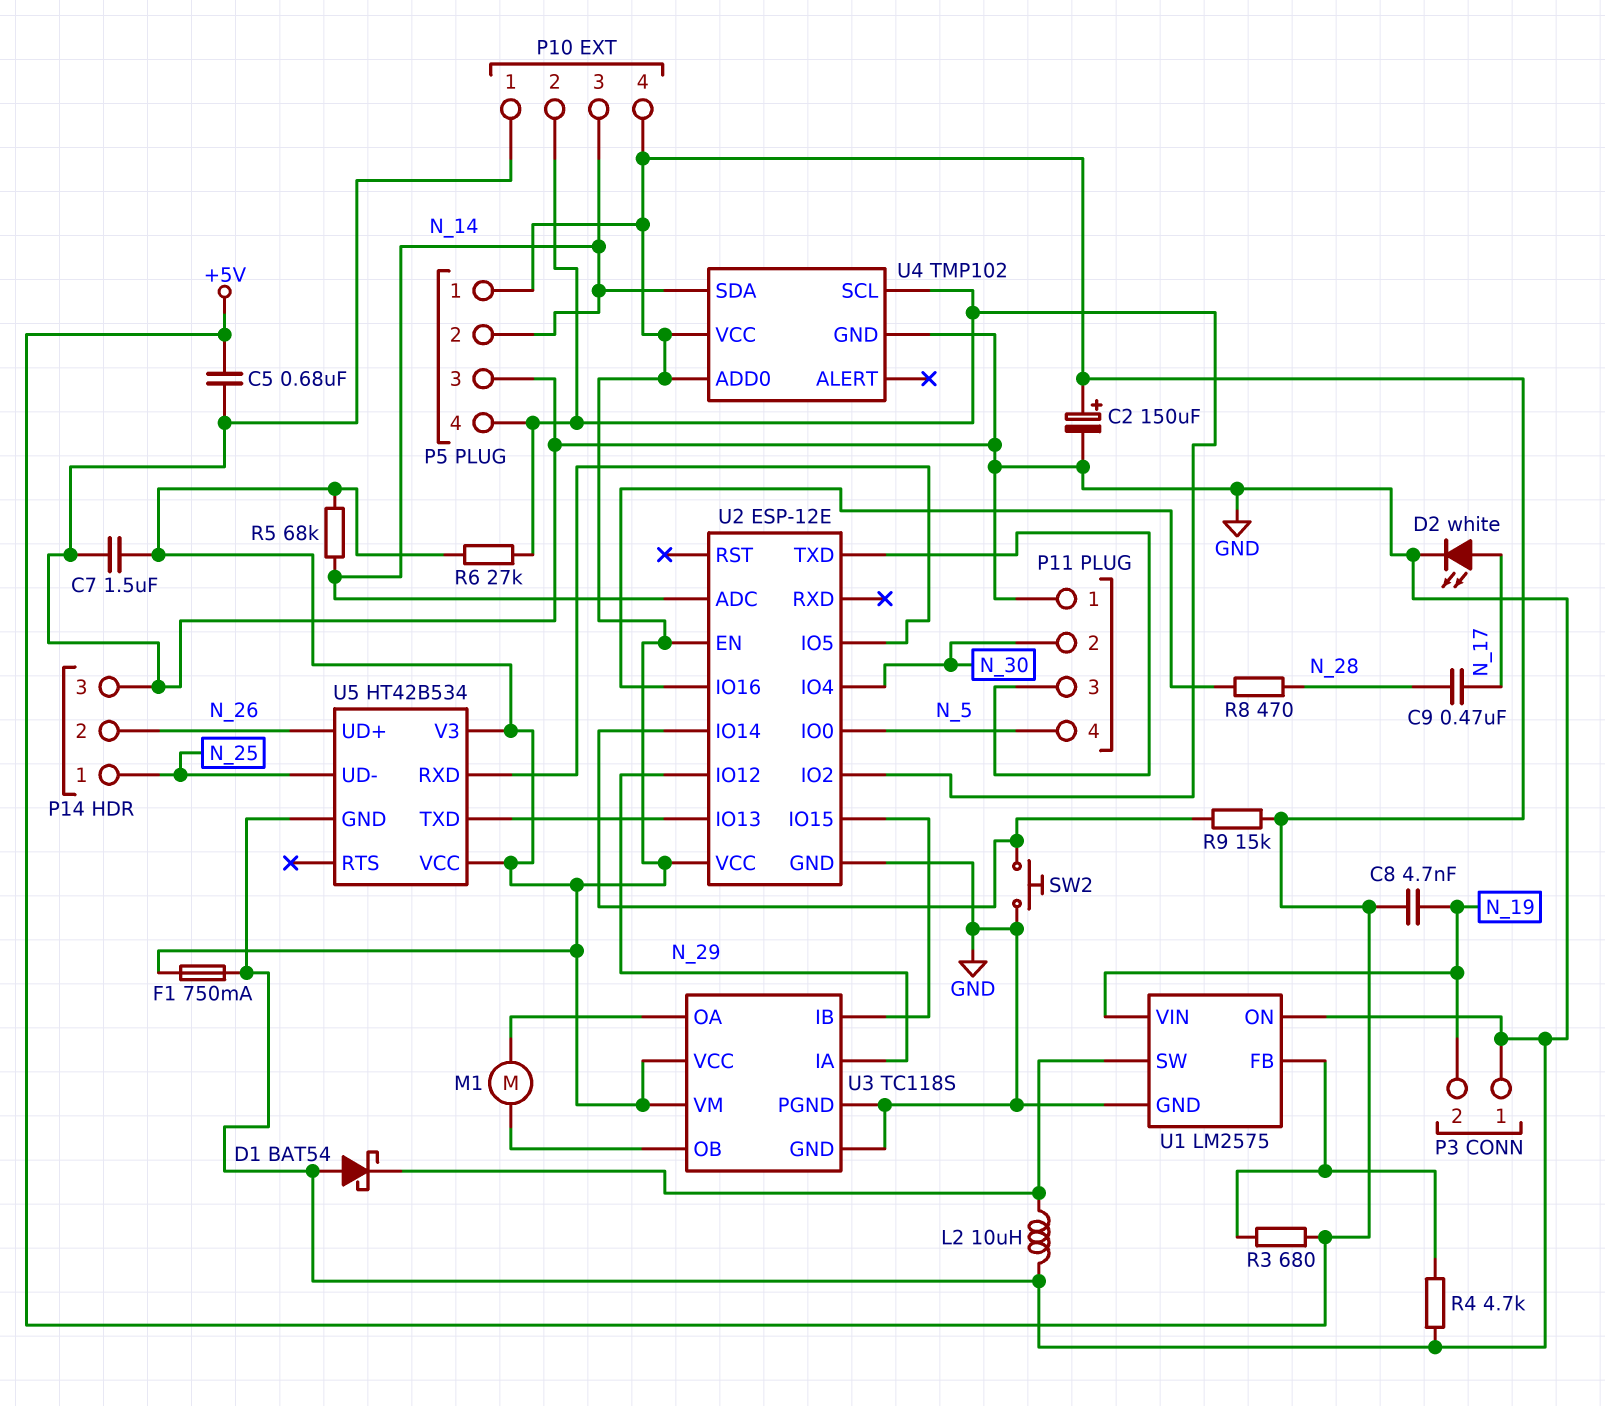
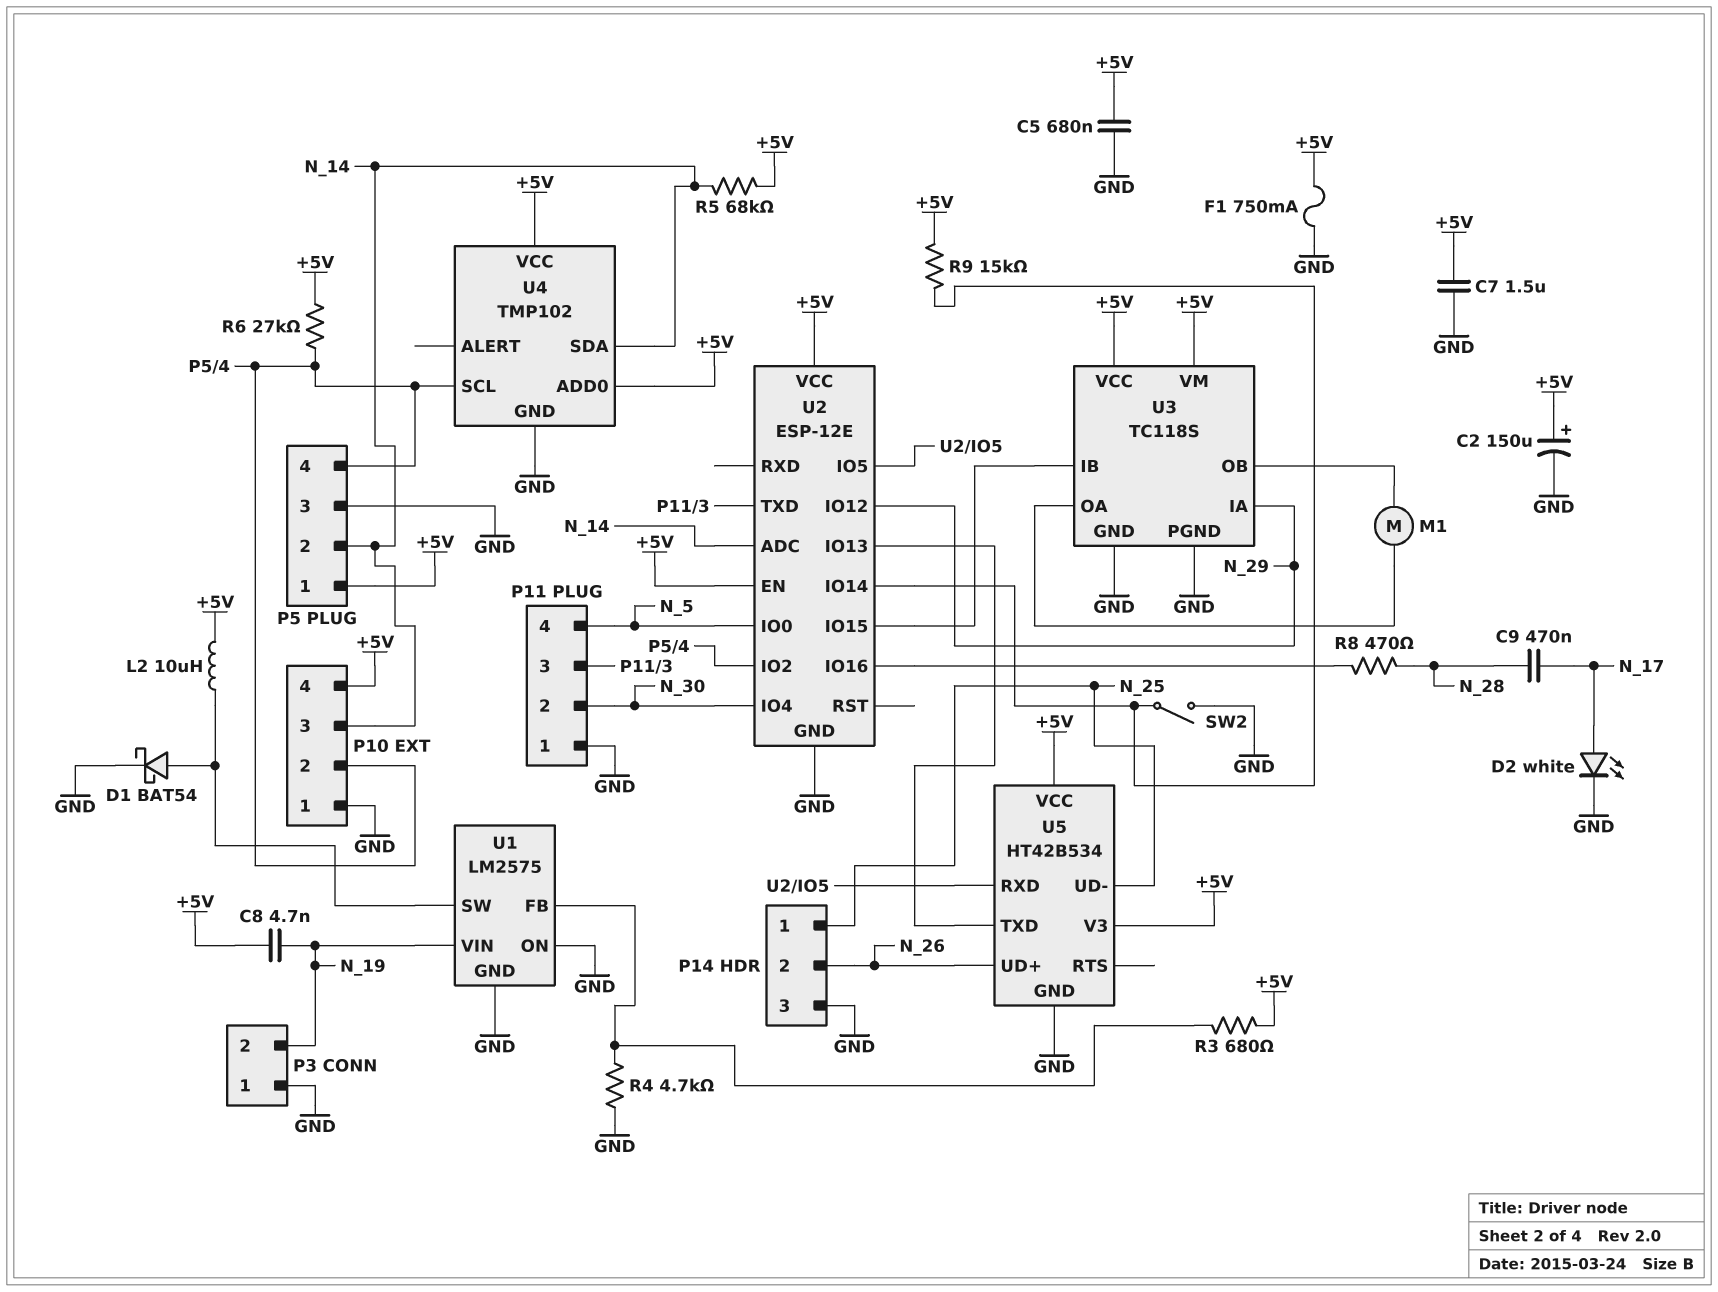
D1: schottky BAT54 (A GND, K U1/SW) -> schottky BAT54 (A U1/SW, K GND)
L2: 10uH (GND, U1/SW) -> 10uH (+5V, U1/SW)
SW2: button (GND, U2/IO14) -> switch (GND, U2/IO14)

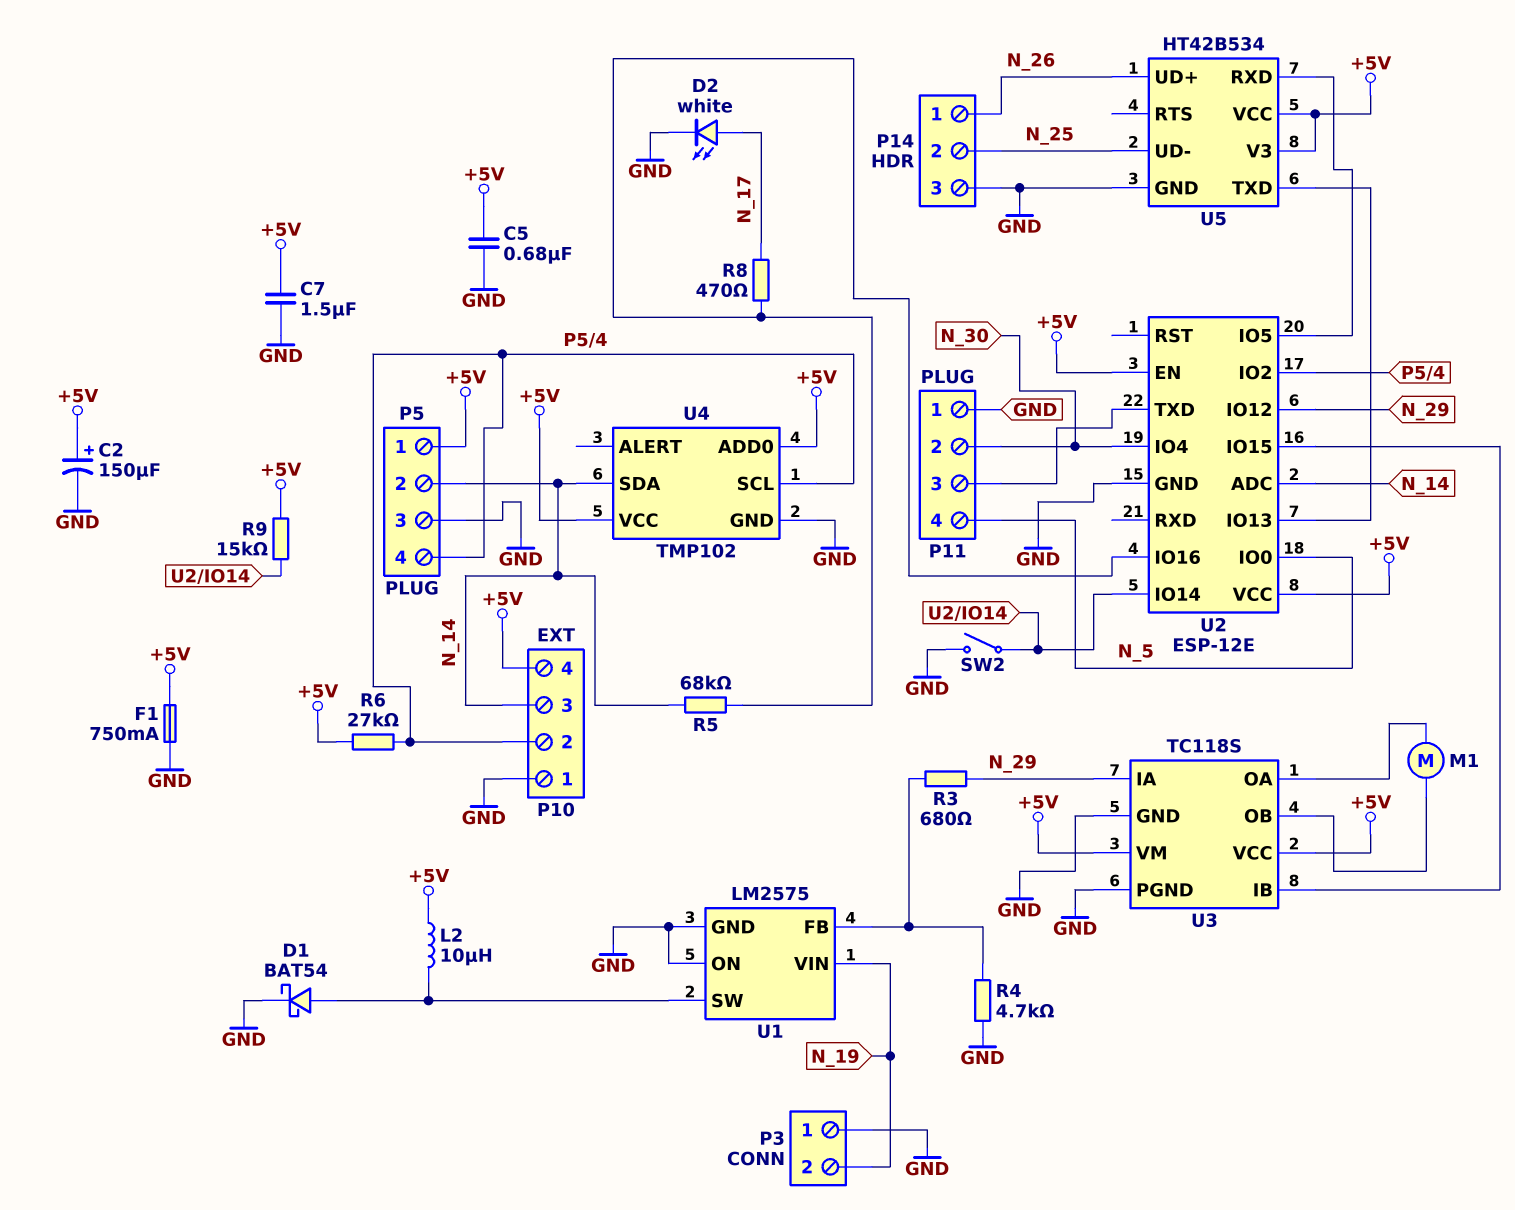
C8: 4.7nF (+5V, N_19) -> none
C9: 470nF (N_17, N_28) -> none
P14 pin 1: N_25 -> N_26
P14 pin 2: N_26 -> N_25
R3: 680 (+5V, U1/FB) -> 680 (N_29, U1/FB)
R5: 68k (+5V, N_14) -> 68k (N_14, U2/IO16)
R8: 470 (N_28, U2/IO16) -> 470 (N_17, U2/IO16)

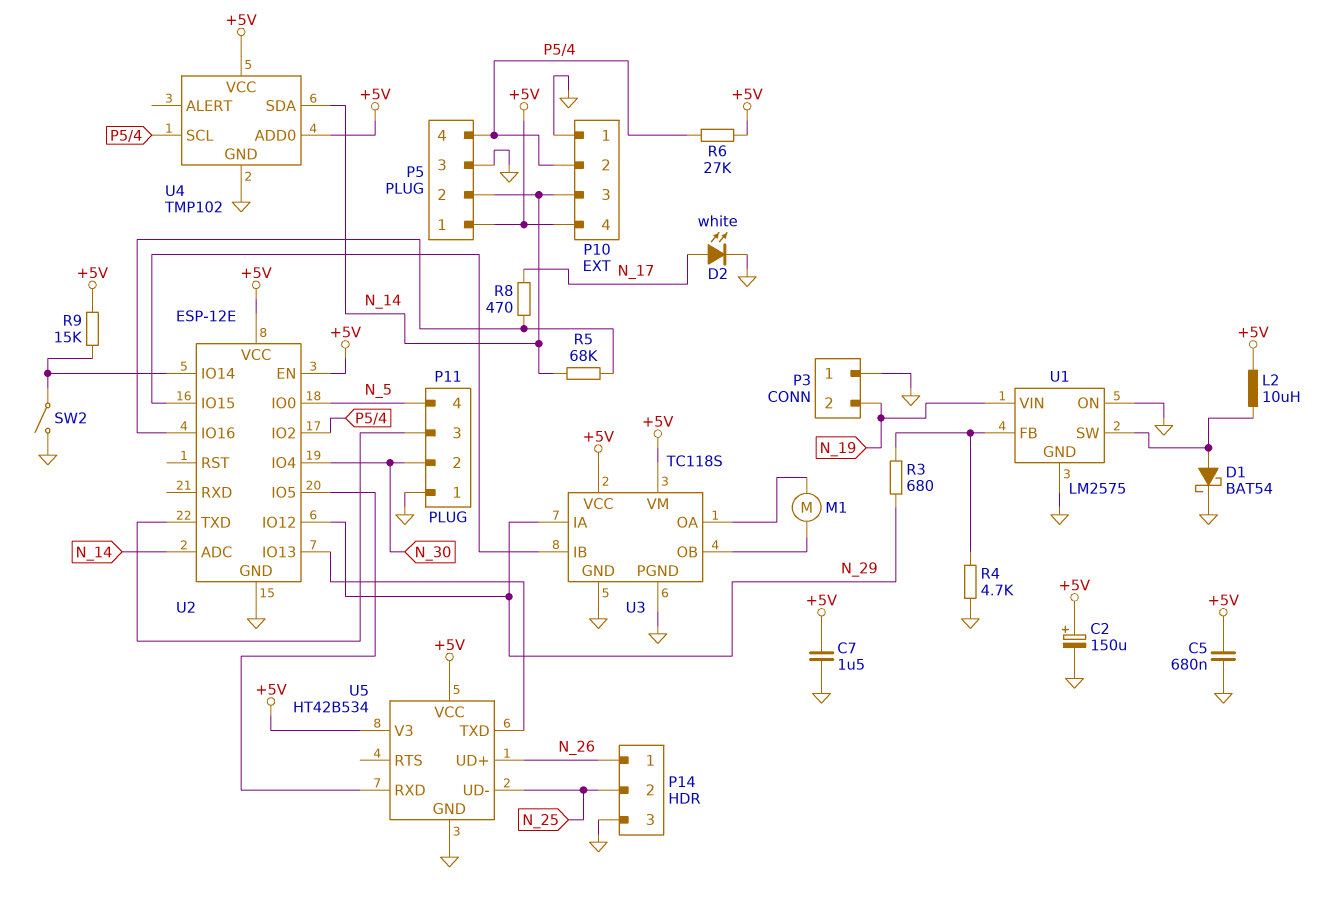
F1: 750mA (+5V, GND) -> none

